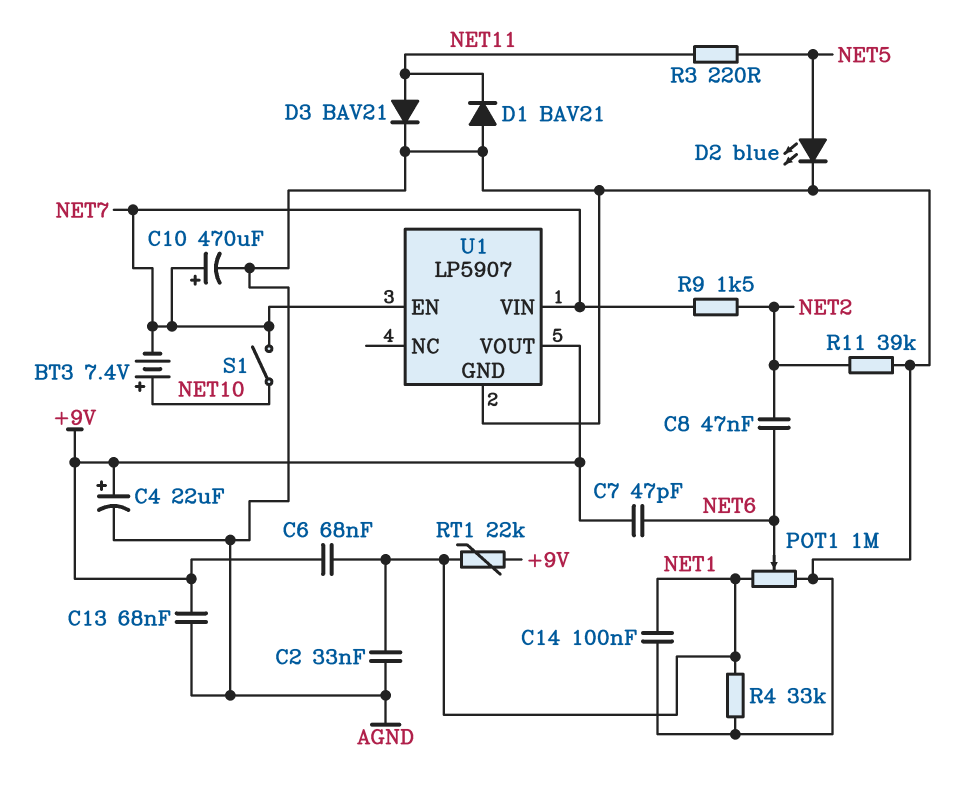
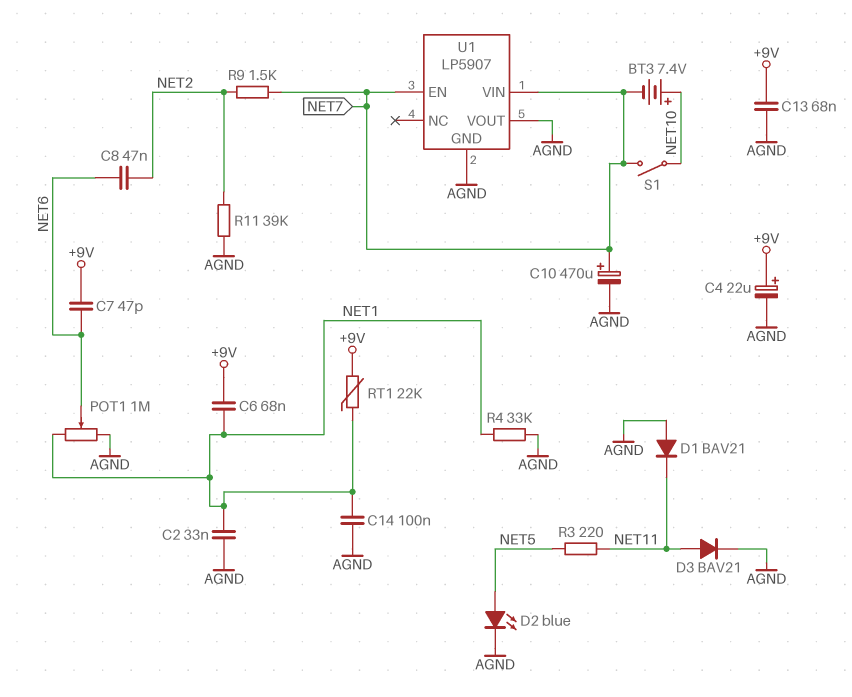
U1 pin VOUT: +9V -> AGND

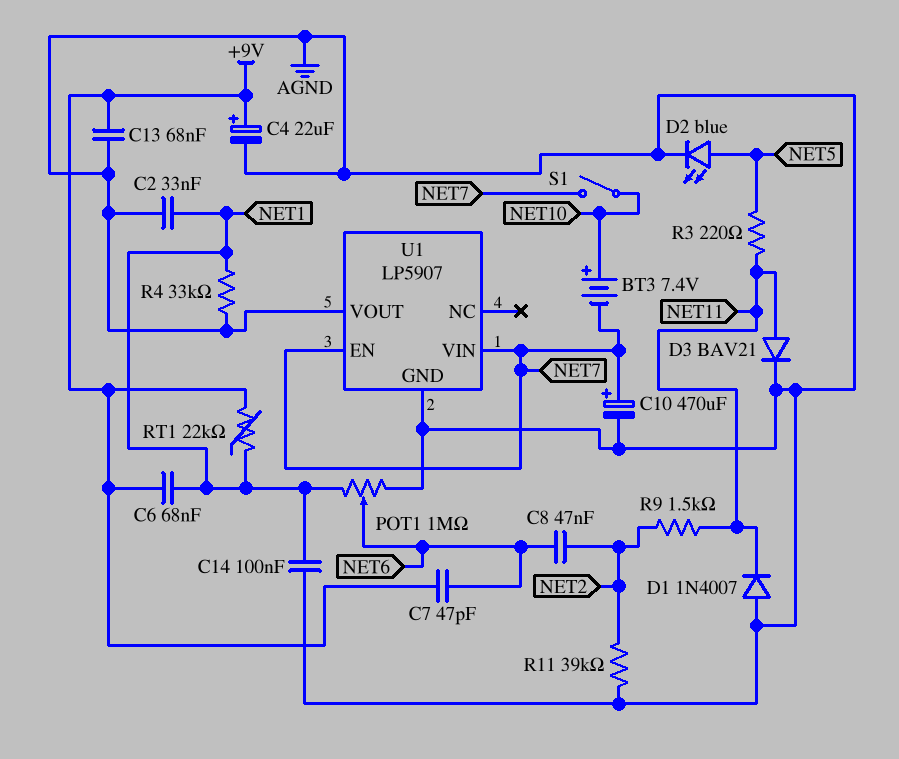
D1: diode BAV21 (A AGND, K NET11) -> diode 1N4007 (A AGND, K NET11)
R9: 1.5k (NET2, NET7) -> 1.5k (NET2, NET11)

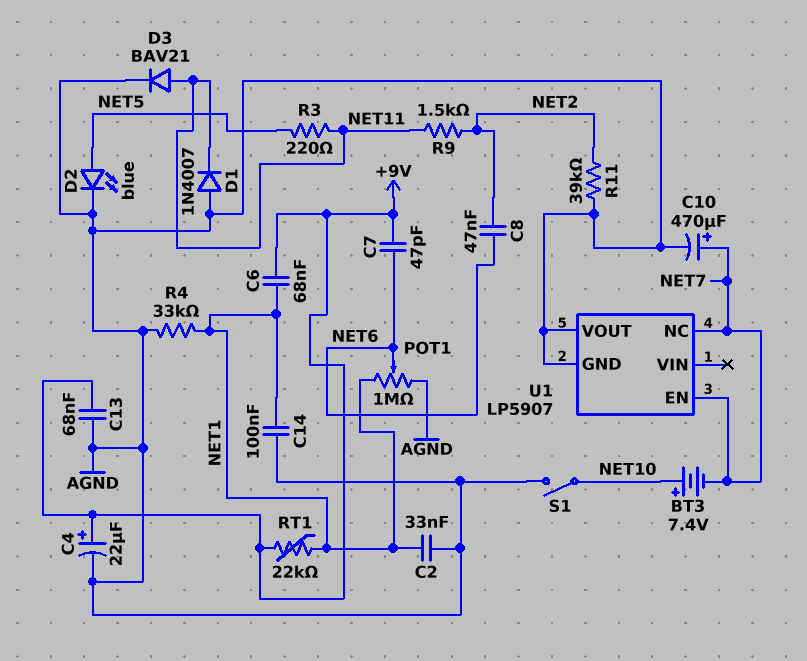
S1: switch (NET7, NET10) -> switch (AGND, NET10)
U1 pin NC: none -> NET7
U1 pin VIN: NET7 -> none

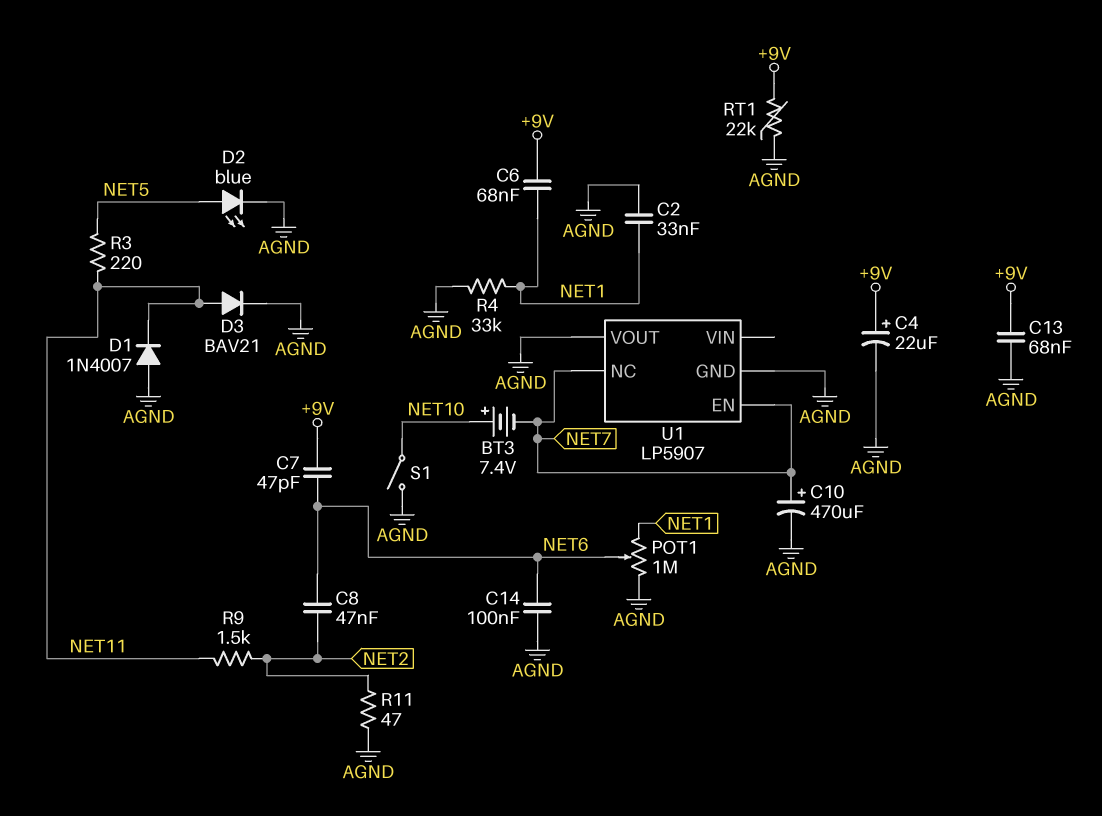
C14: 100nF (AGND, NET1) -> 100nF (AGND, NET6)
R11: 39k (AGND, NET2) -> 47 (AGND, NET2)
RT1: 22k (+9V, NET1) -> 22k (+9V, AGND)

